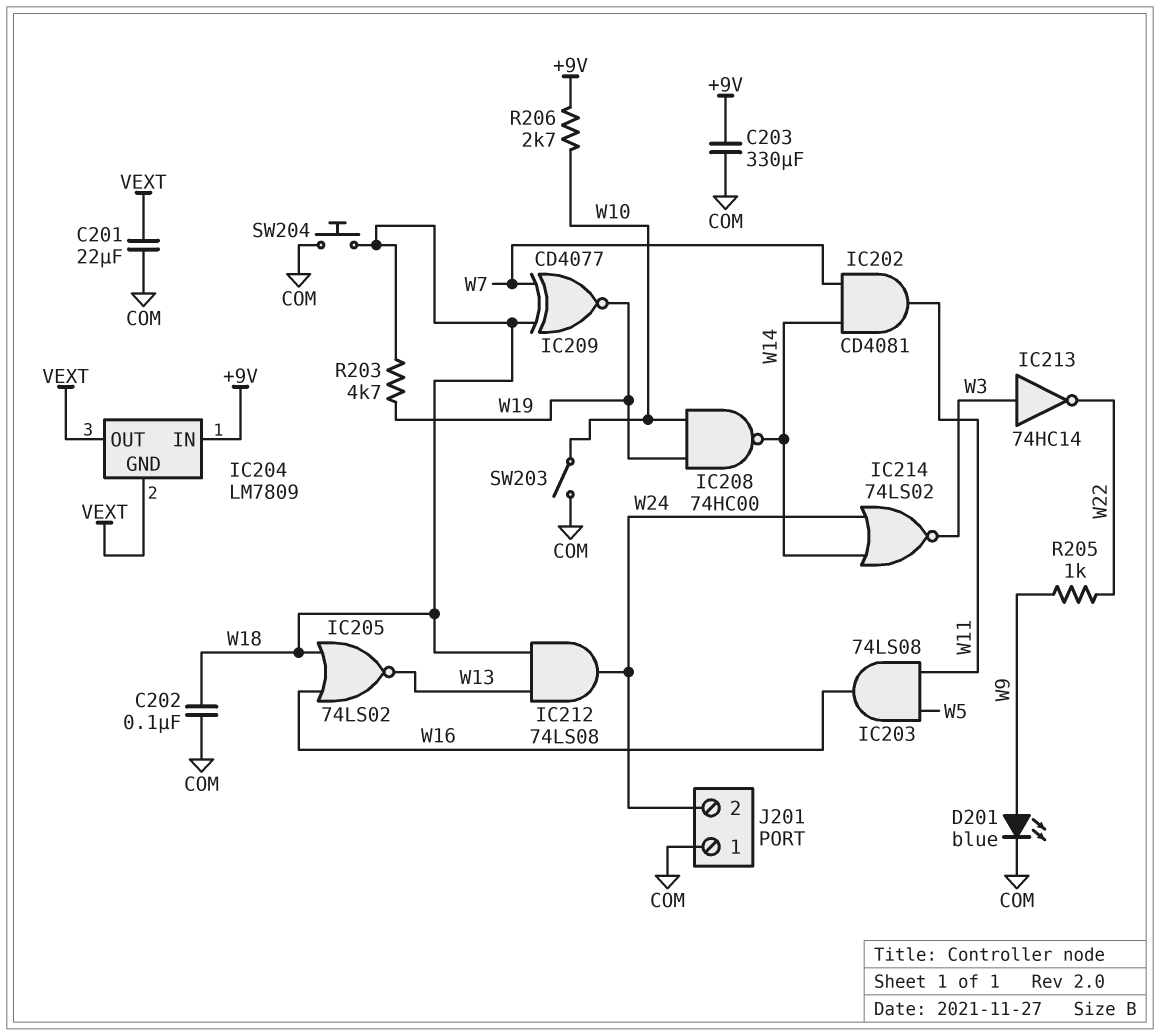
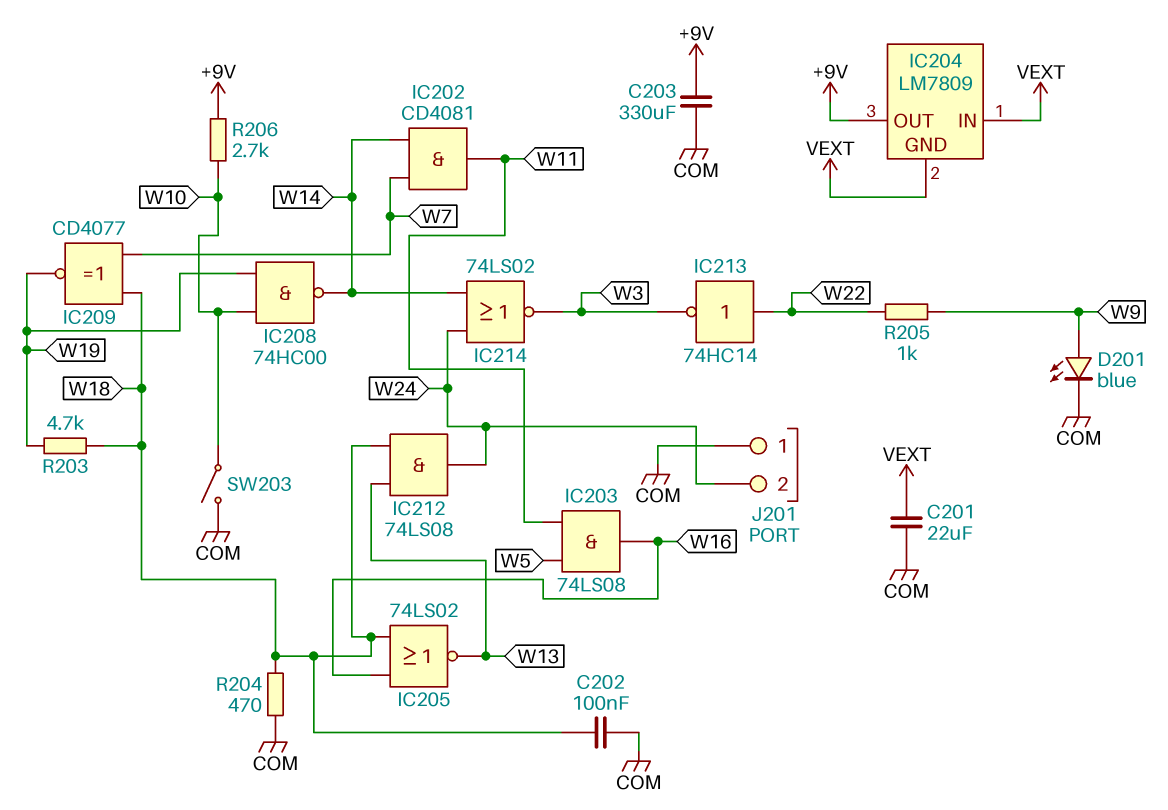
IC204 pin IN: +9V -> VEXT
IC204 pin OUT: VEXT -> +9V
IC213: NOT 74HC14 (in W3, out W22) -> NOT 74HC14 (in W22, out W3)
R204: none -> 470 (COM, W18)
SW204: button (COM, W18) -> none

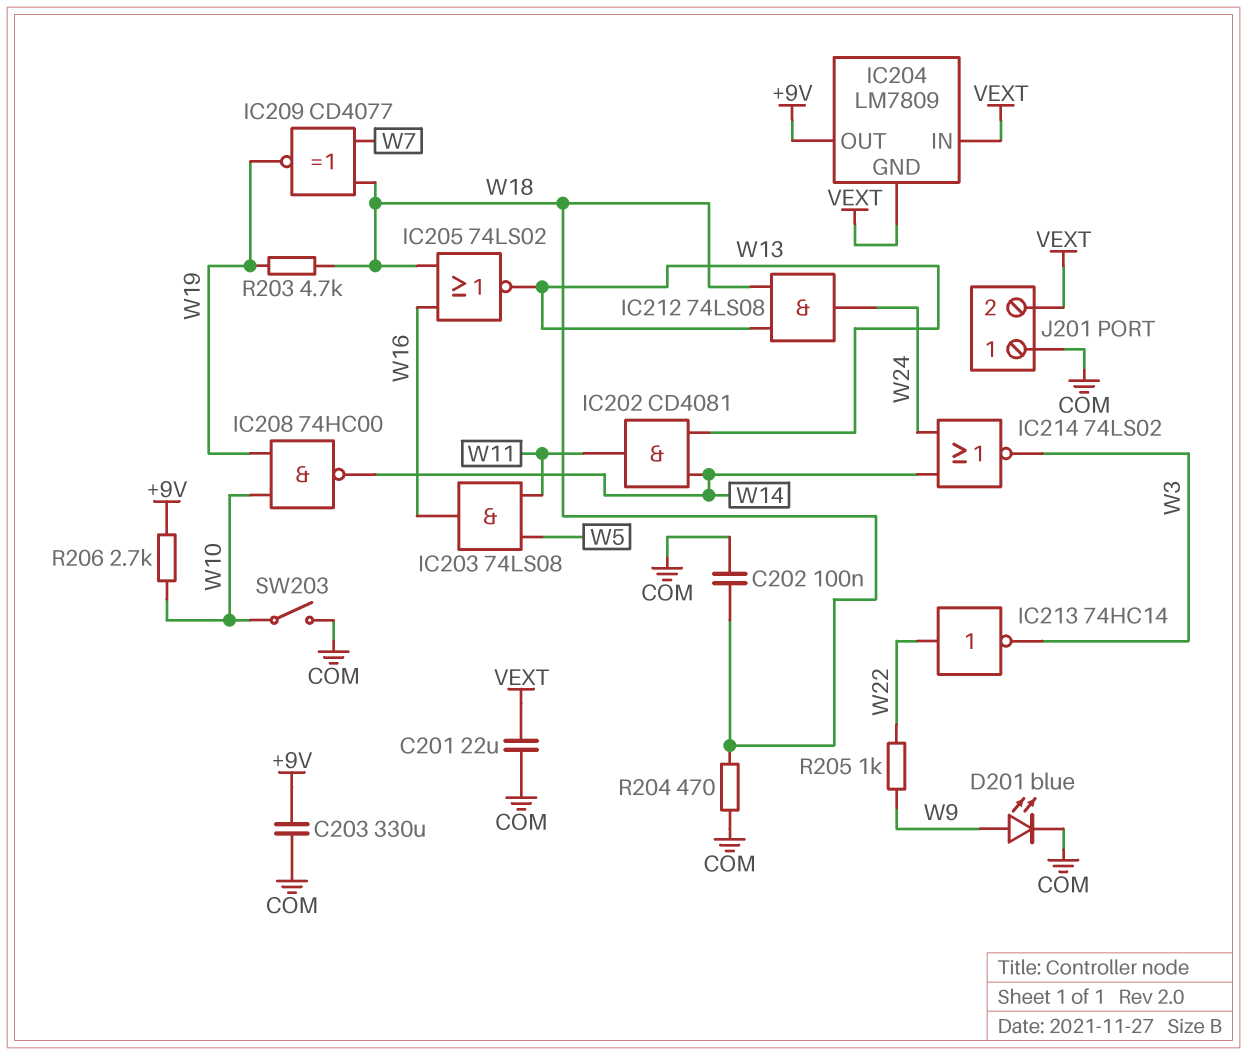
IC202: AND CD4081 (in W7, in W14, out W11) -> AND CD4081 (in W13, in W14, out W11)
J201 pin 2: W24 -> VEXT

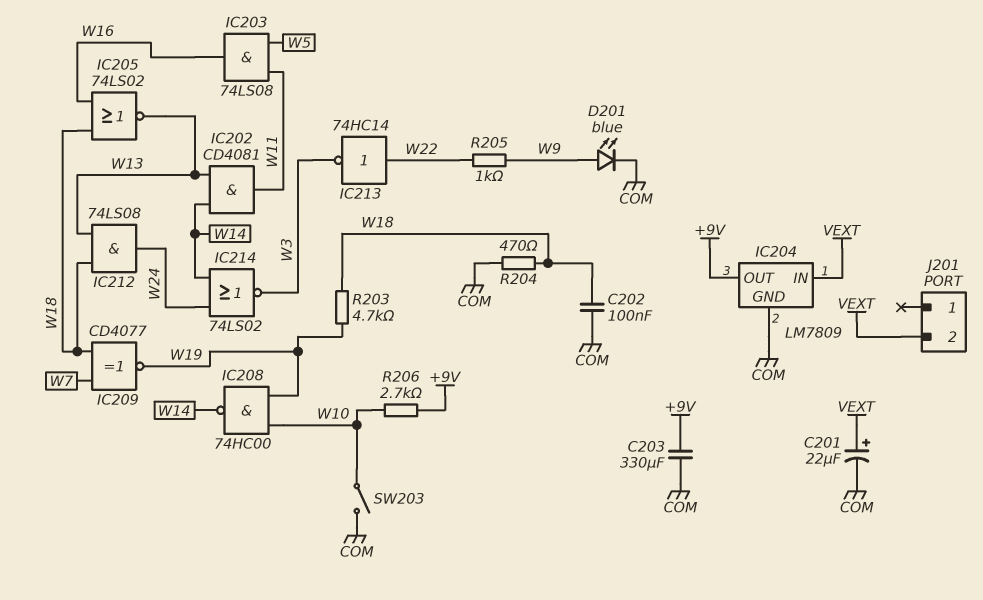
C201: 22uF (COM, VEXT) -> 22uF (plus VEXT, minus COM)
IC204 pin GND: VEXT -> COM
J201 pin 1: COM -> none

